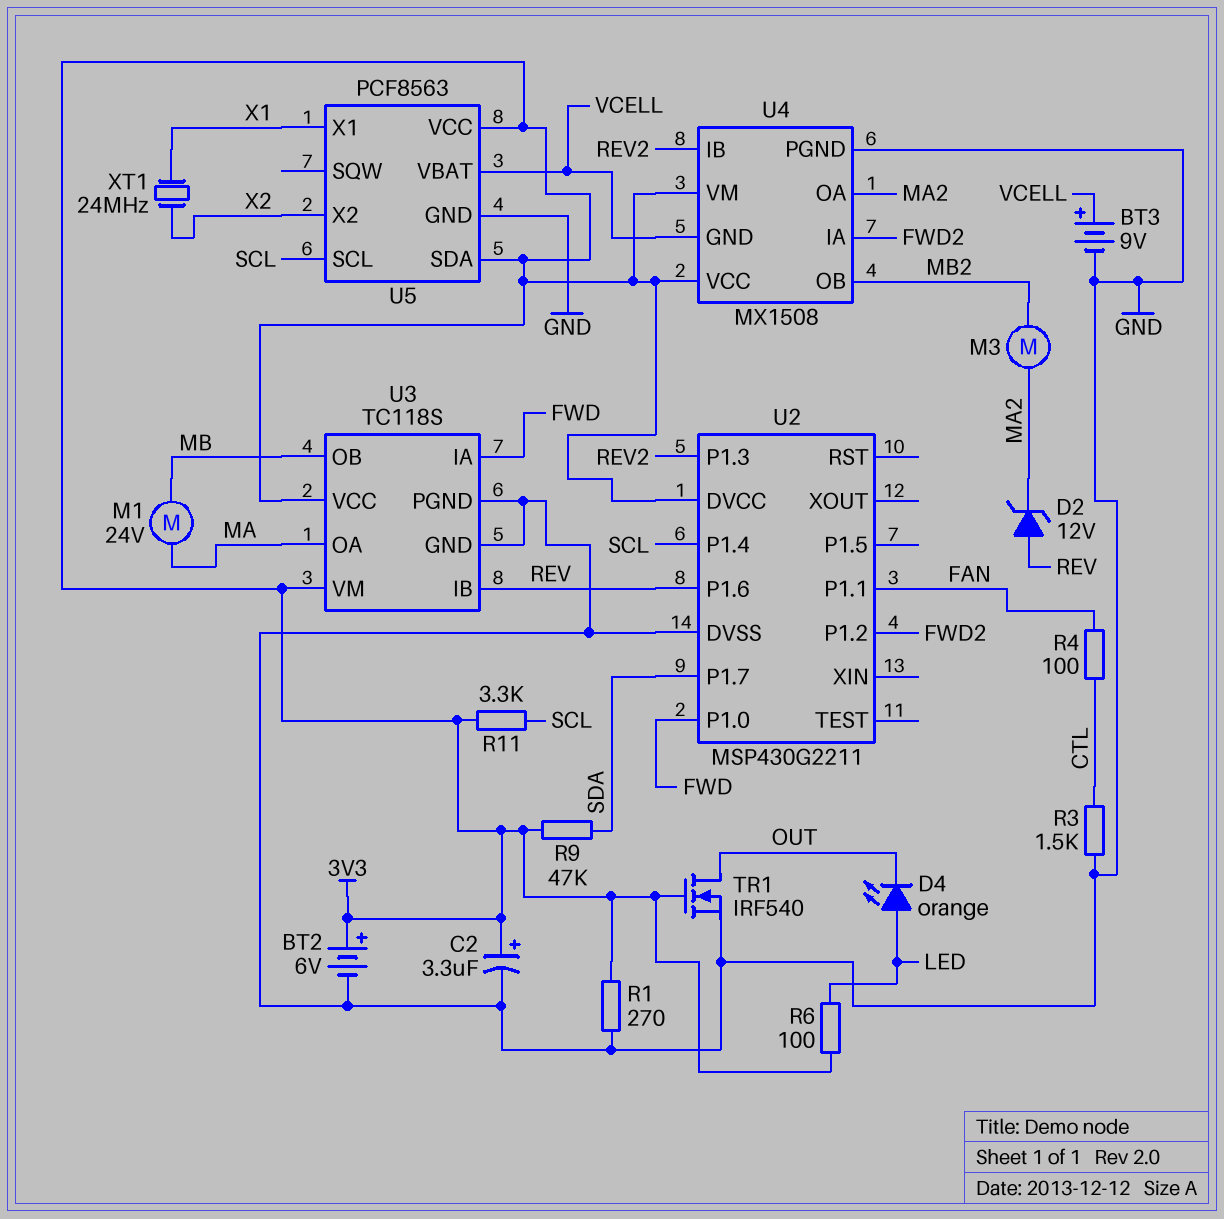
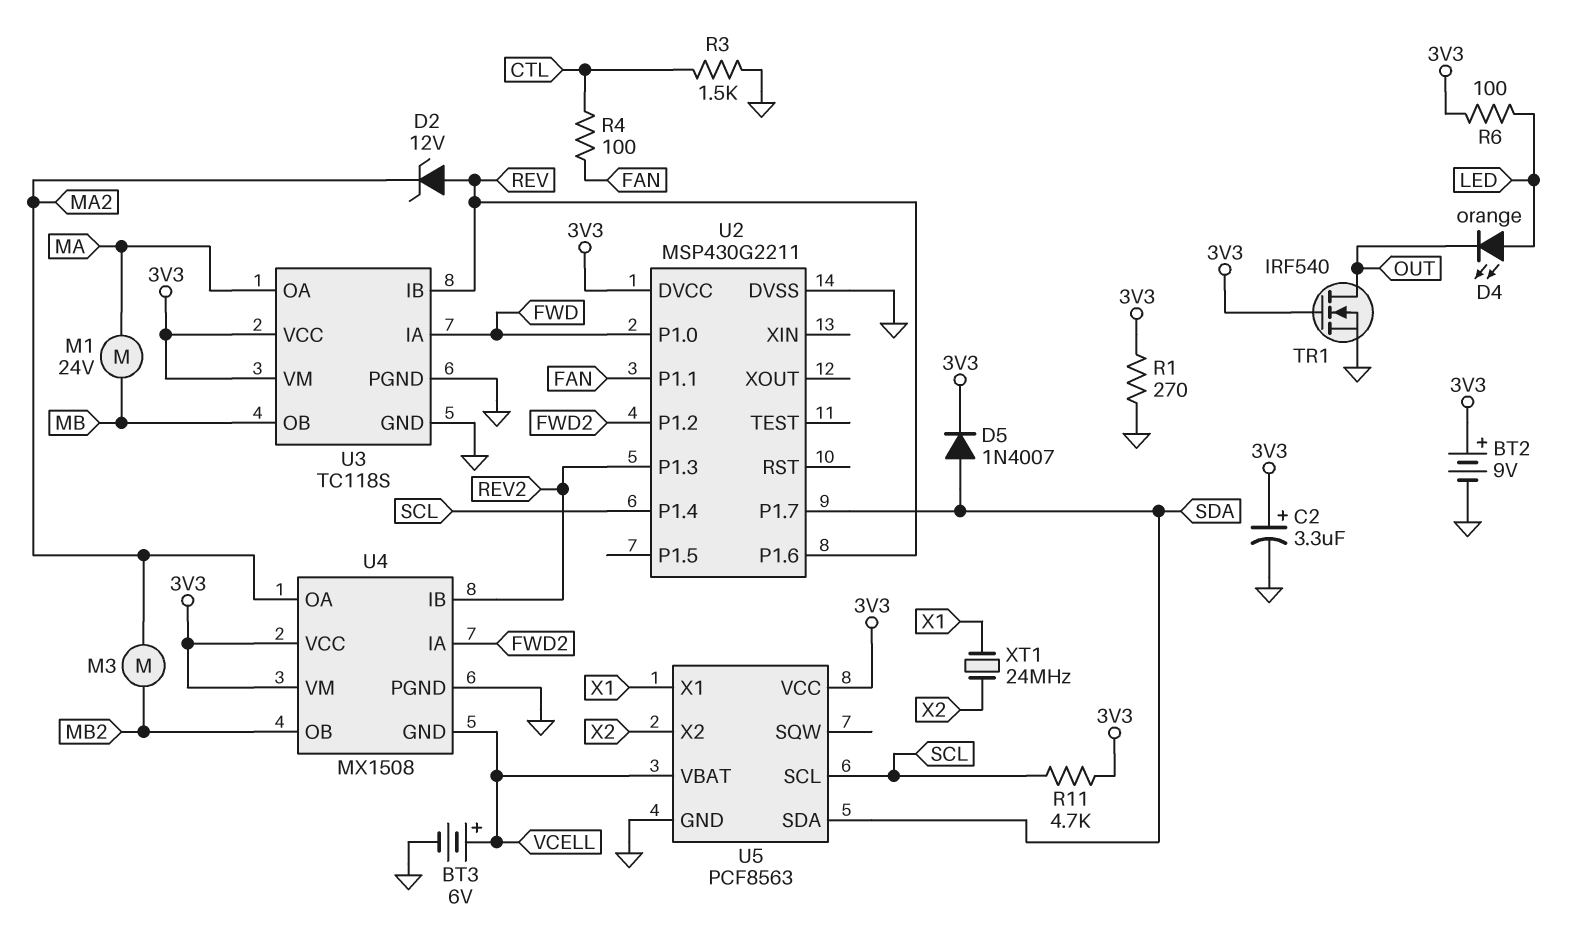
BT2: 6V (plus 3V3, minus GND) -> 9V (plus 3V3, minus GND)
BT3: 9V (plus VCELL, minus GND) -> 6V (plus VCELL, minus GND)
D5: none -> diode 1N4007 (A SDA, K 3V3)
R9: 47k (3V3, SDA) -> none
R11: 3.3k (3V3, SCL) -> 4.7k (3V3, SCL)
U5 pin SDA: 3V3 -> SDA

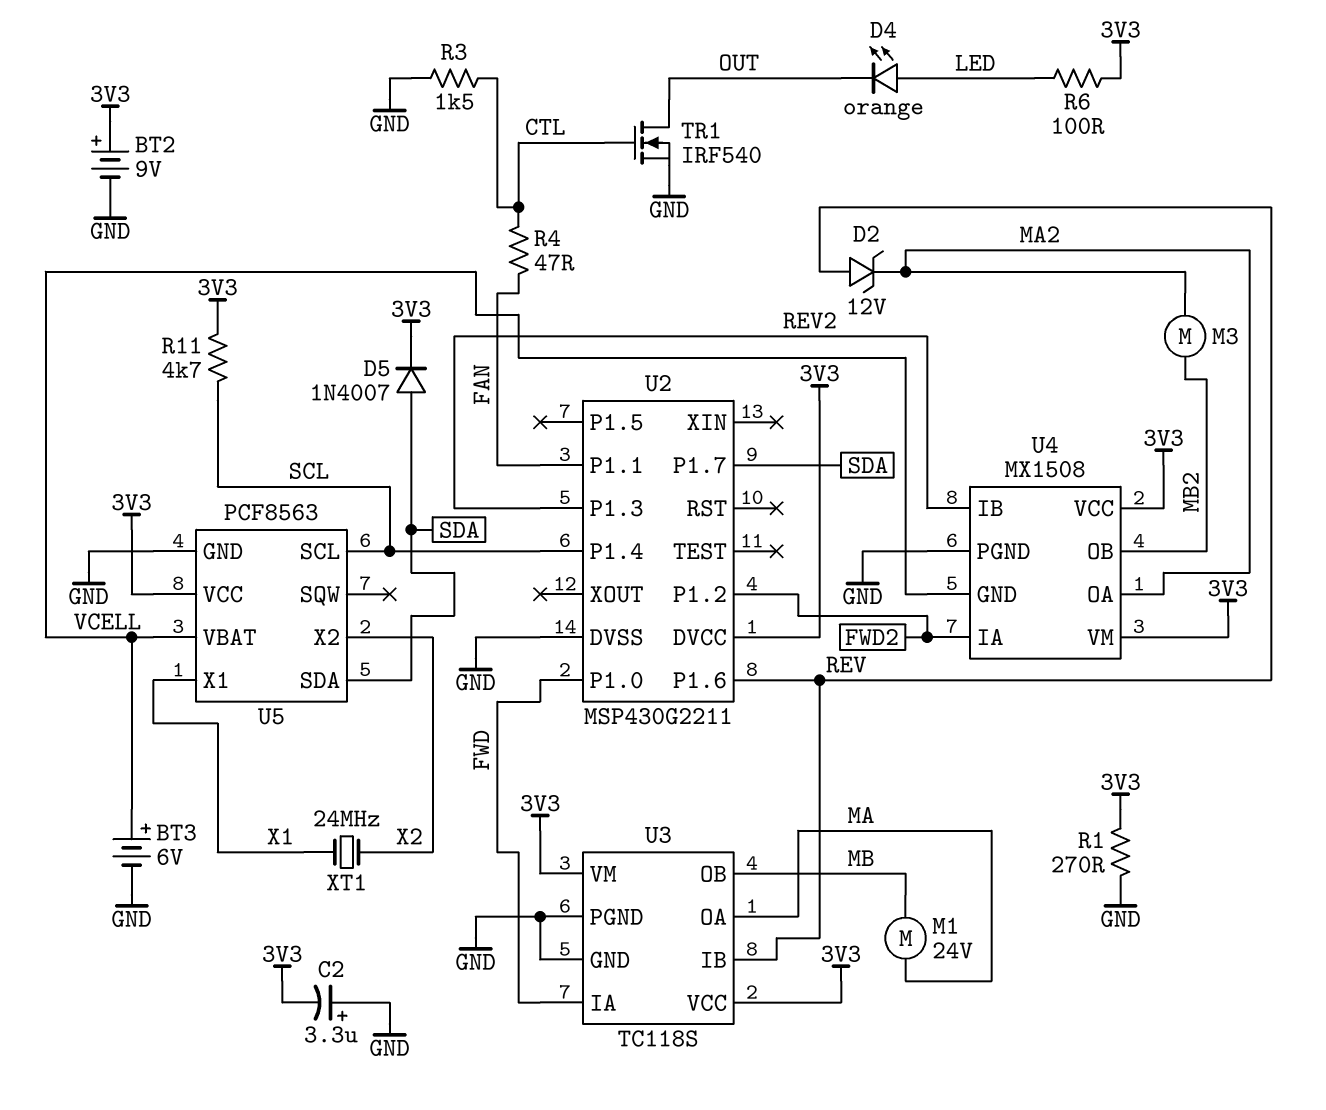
C2: 3.3uF (plus 3V3, minus GND) -> 3.3uF (plus GND, minus 3V3)
R4: 100 (CTL, FAN) -> 47 (CTL, FAN)
TR1: NMOS IRF540 (G 3V3, D OUT, S GND) -> NMOS IRF540 (G CTL, D OUT, S GND)

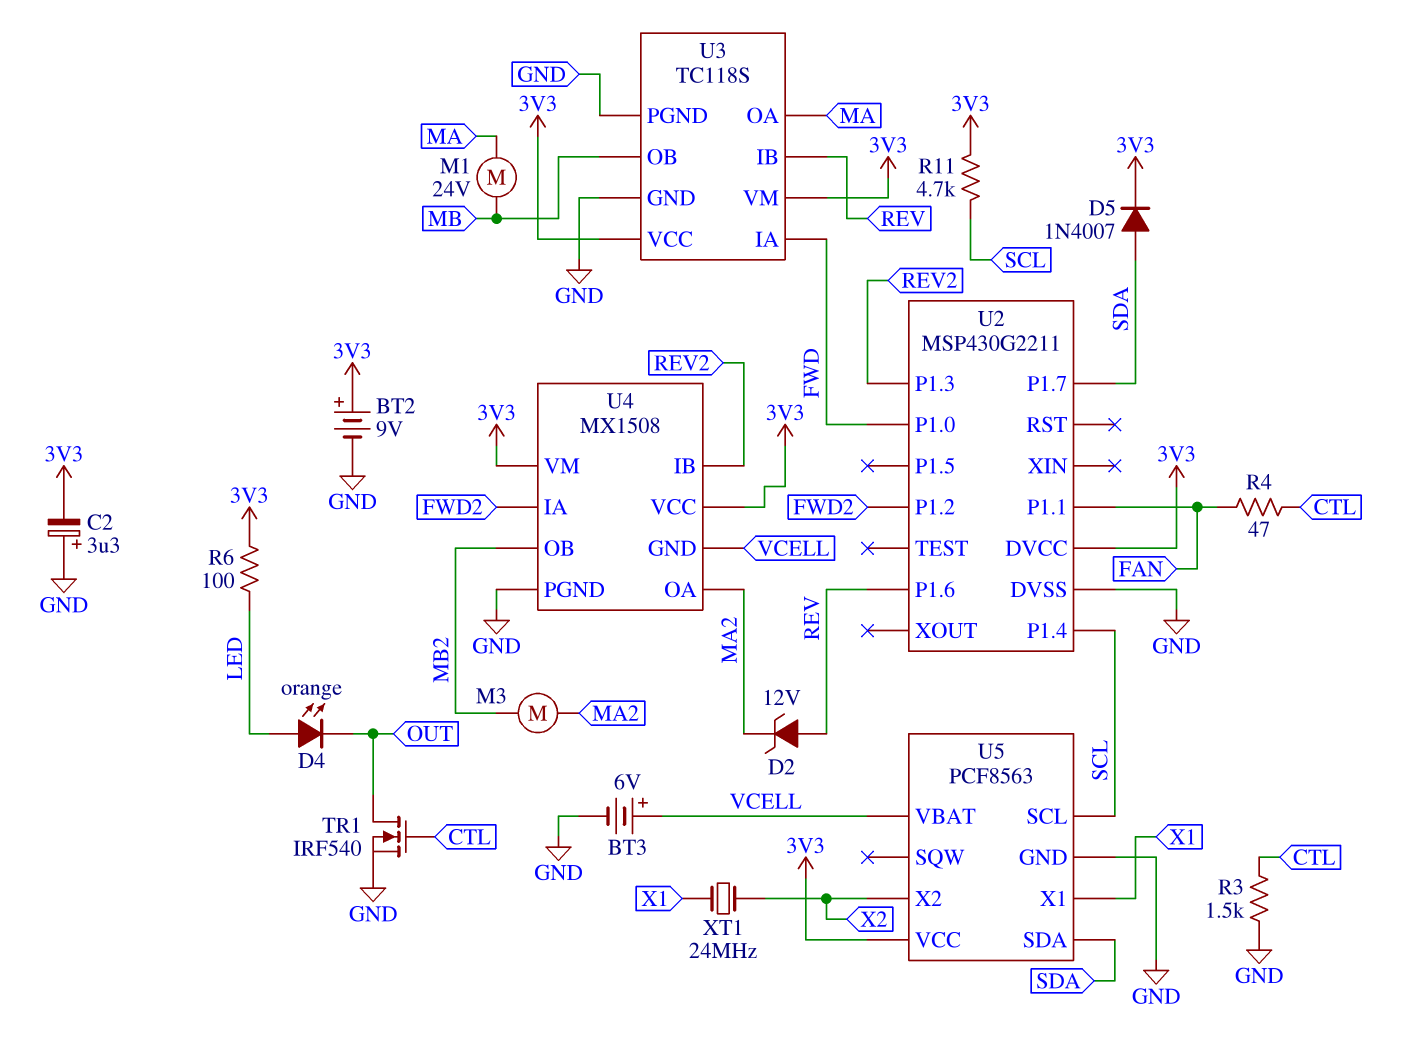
R1: 270 (3V3, GND) -> none

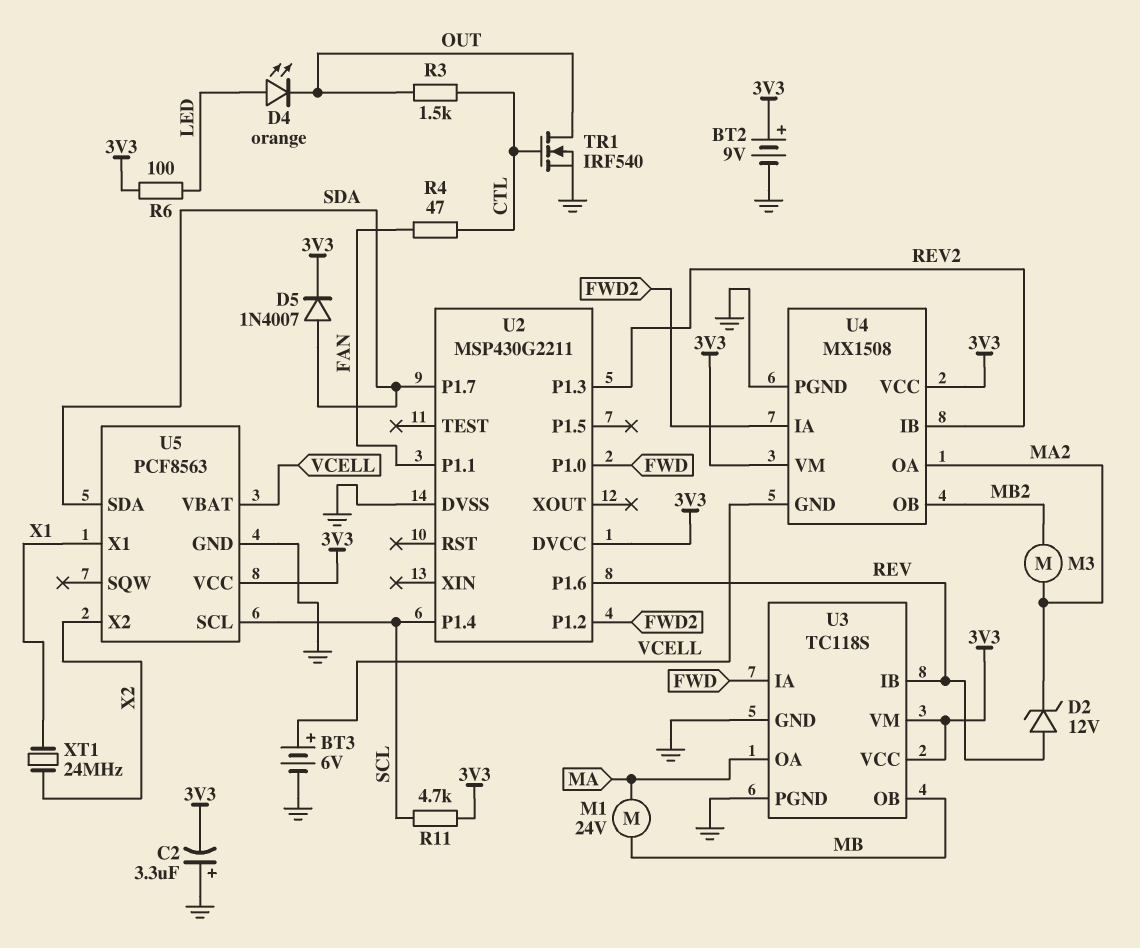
R3: 1.5k (CTL, GND) -> 1.5k (CTL, OUT)

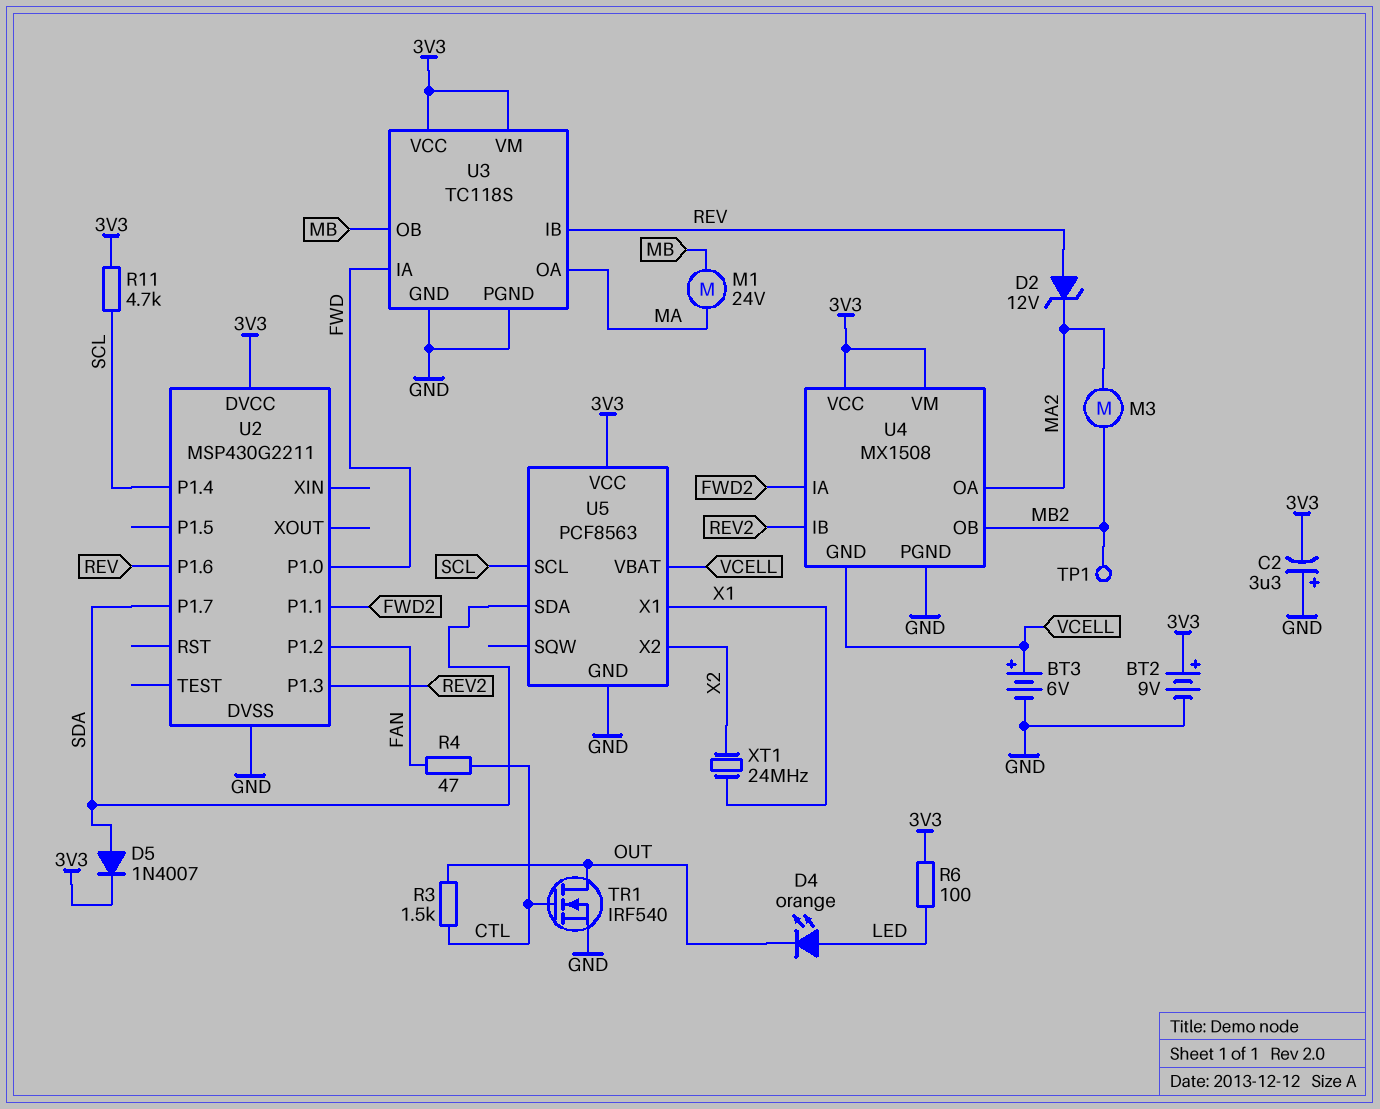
TP1: none -> test point (MB2)
U2 pin P1.1: FAN -> FWD2
U2 pin P1.2: FWD2 -> FAN

